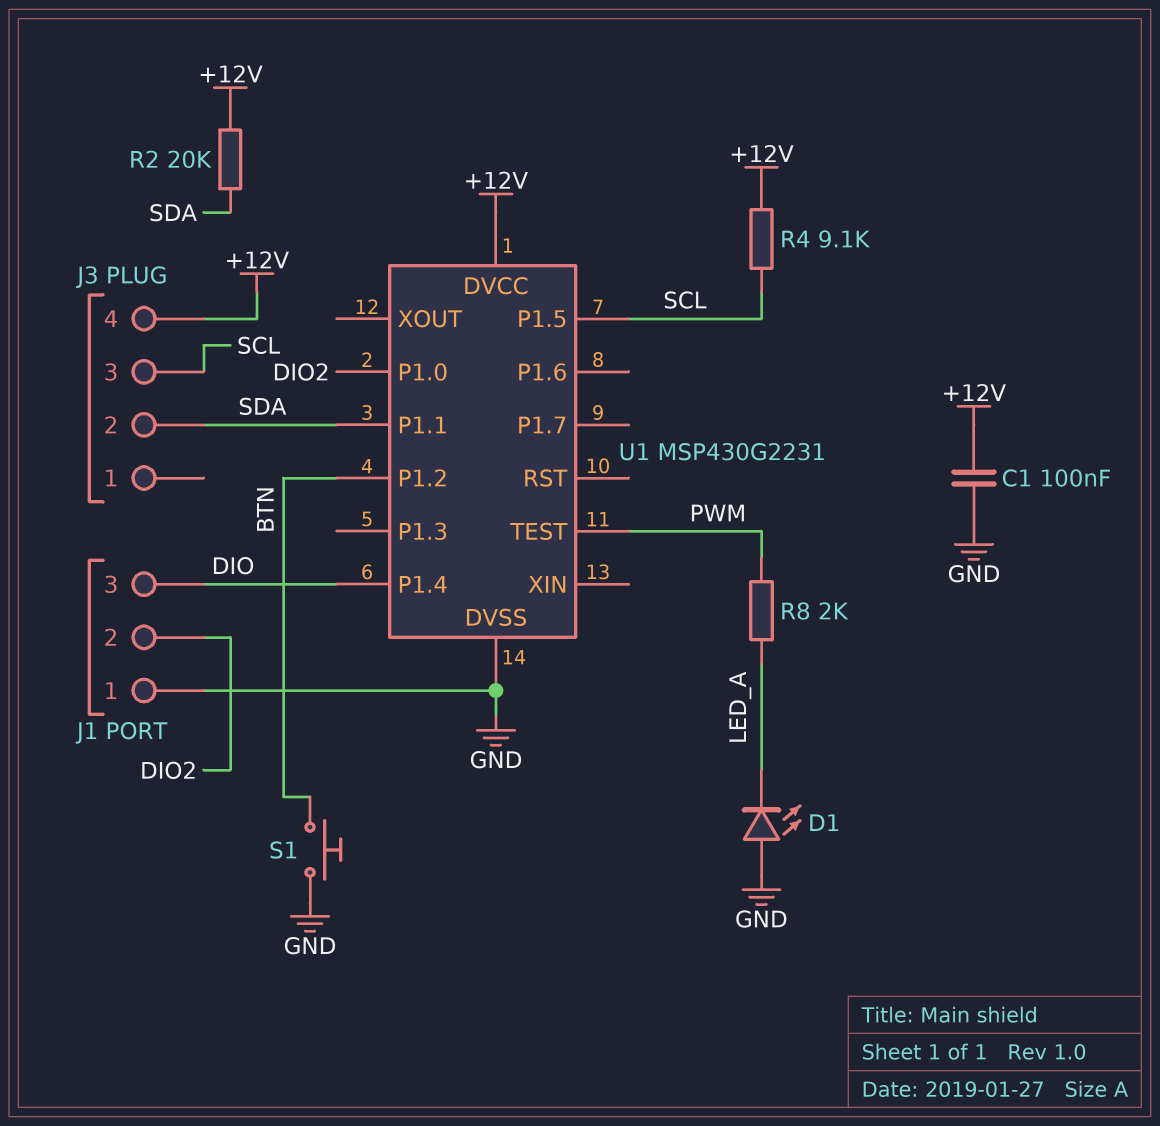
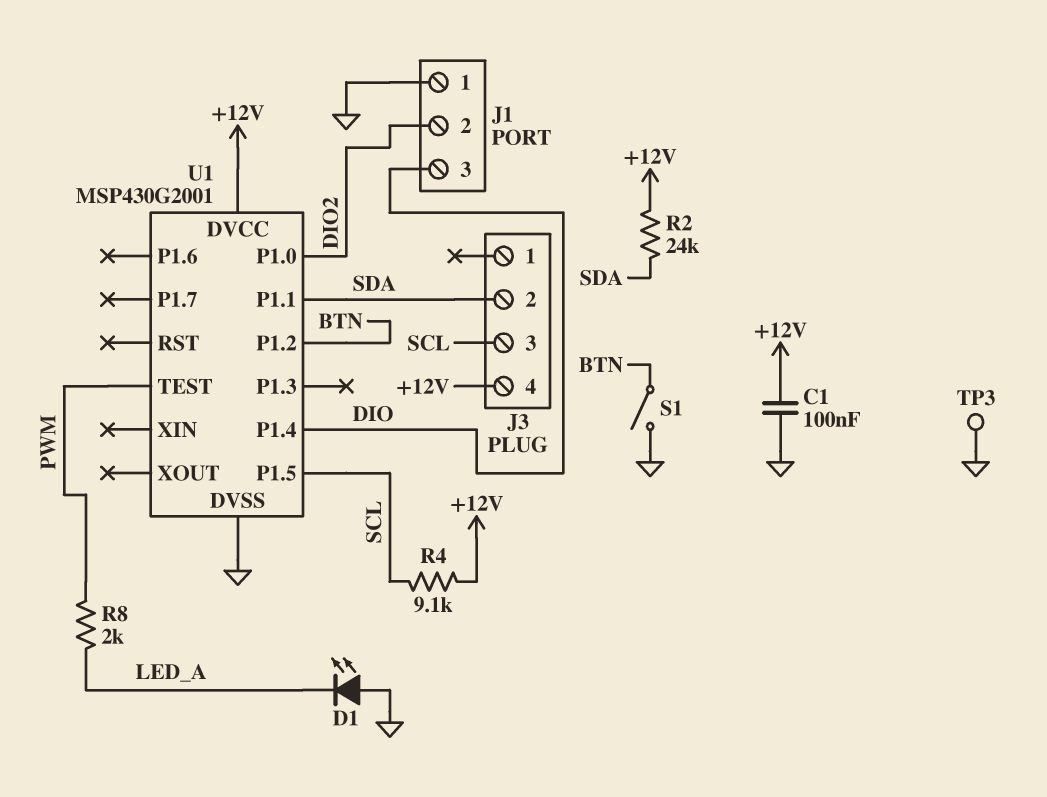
R2: 20k (+12V, SDA) -> 24k (+12V, SDA)
S1: button (BTN, GND) -> switch (BTN, GND)
TP3: none -> test point (GND)
U1: MSP430G2231 -> MSP430G2001

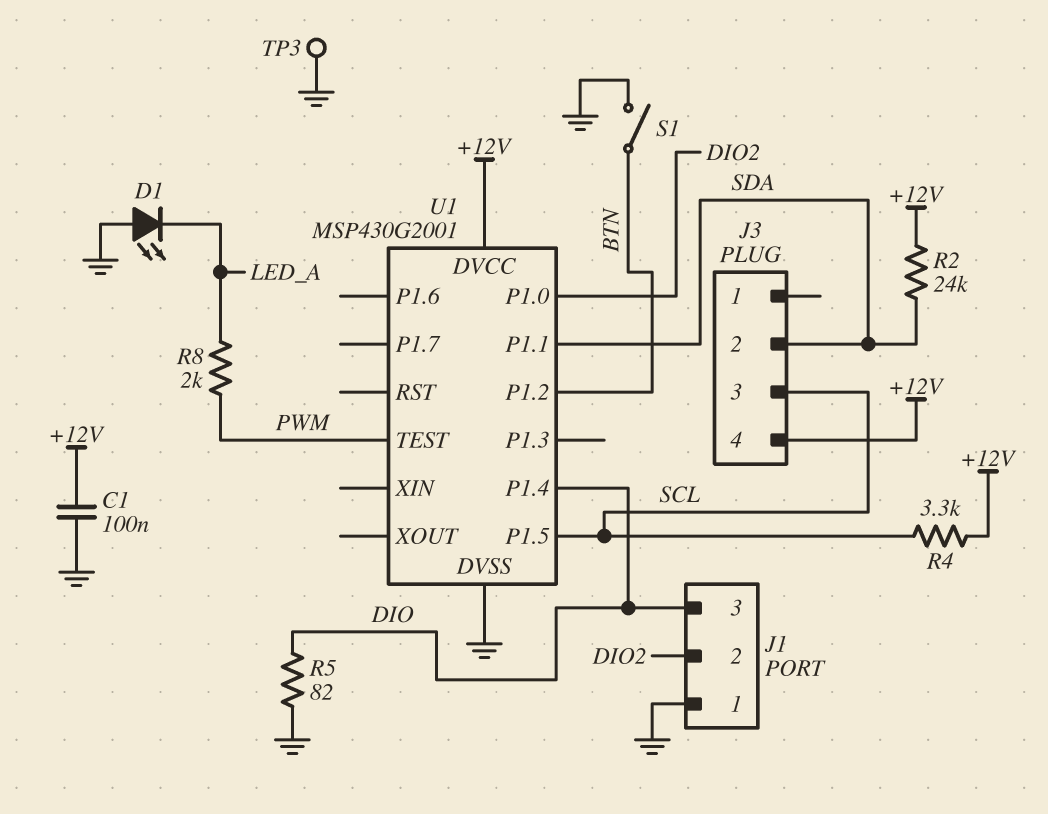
R4: 9.1k (+12V, SCL) -> 3.3k (+12V, SCL)
R5: none -> 82 (DIO, GND)

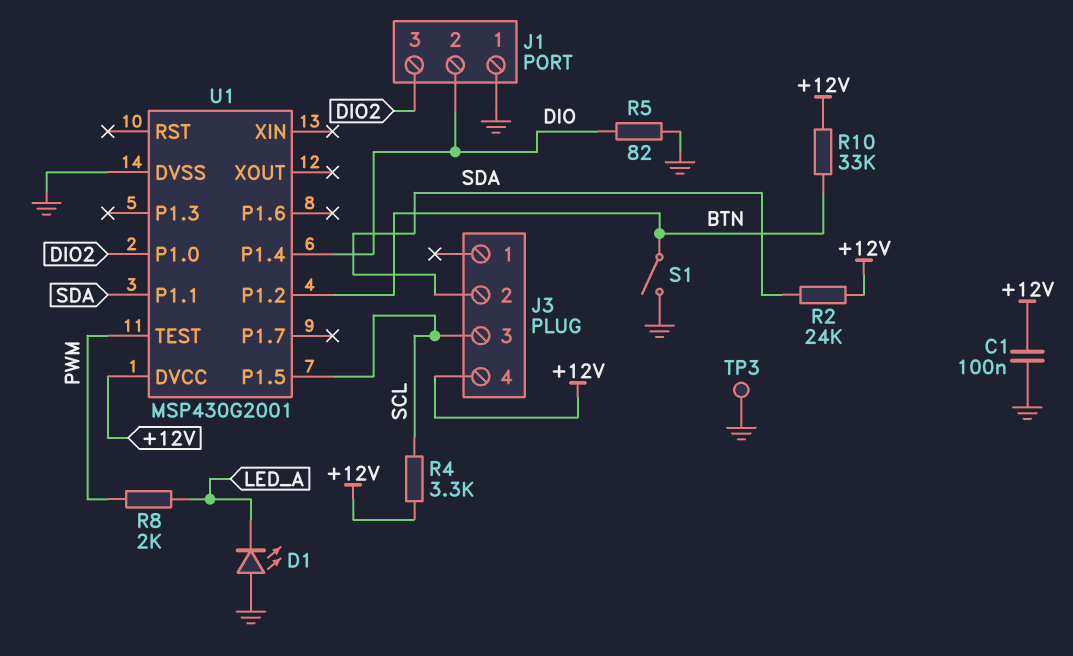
J1 pin 2: DIO2 -> DIO
J1 pin 3: DIO -> DIO2
R10: none -> 33k (+12V, BTN)

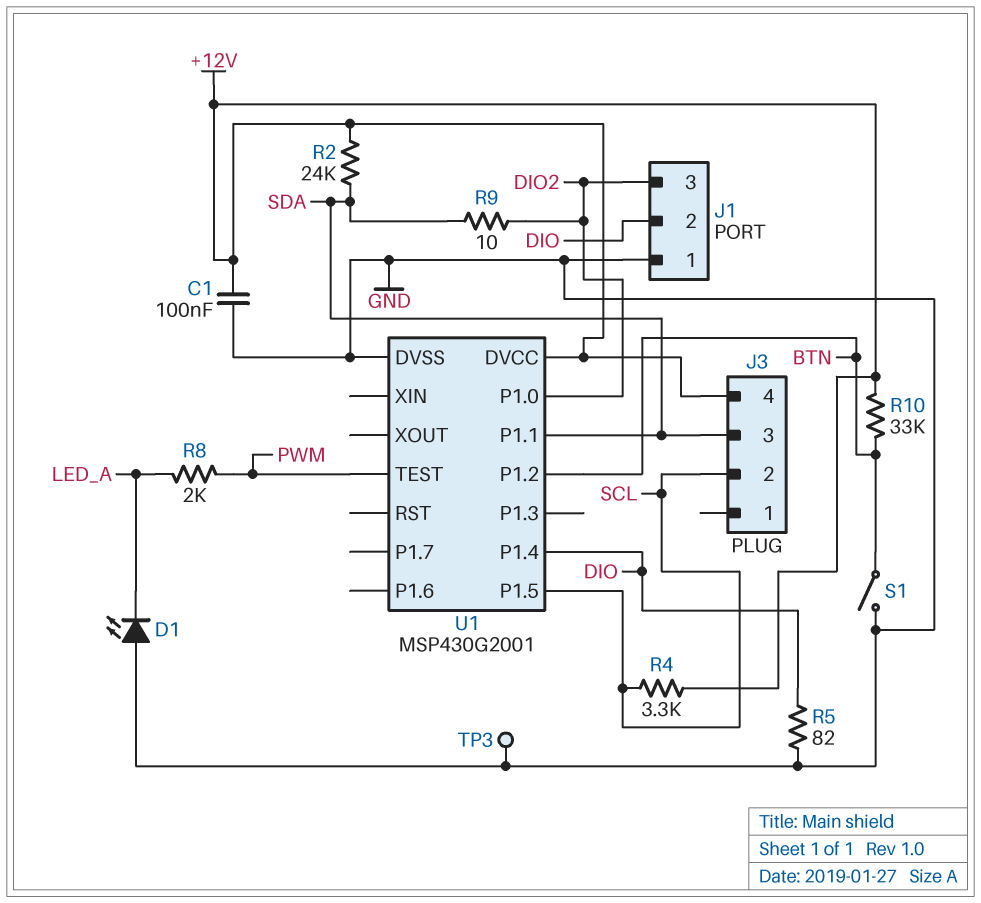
J3 pin 2: SDA -> SCL
J3 pin 3: SCL -> SDA
R9: none -> 10 (DIO2, SDA)

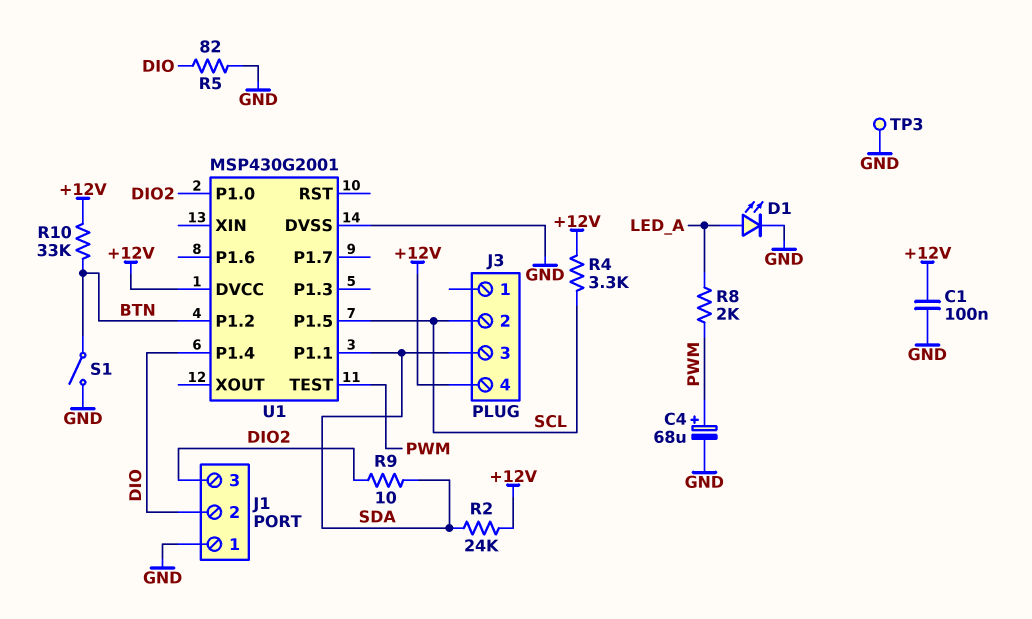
C4: none -> 68uF (plus PWM, minus GND)
D1: LED (A GND, K LED_A) -> LED (A LED_A, K GND)

